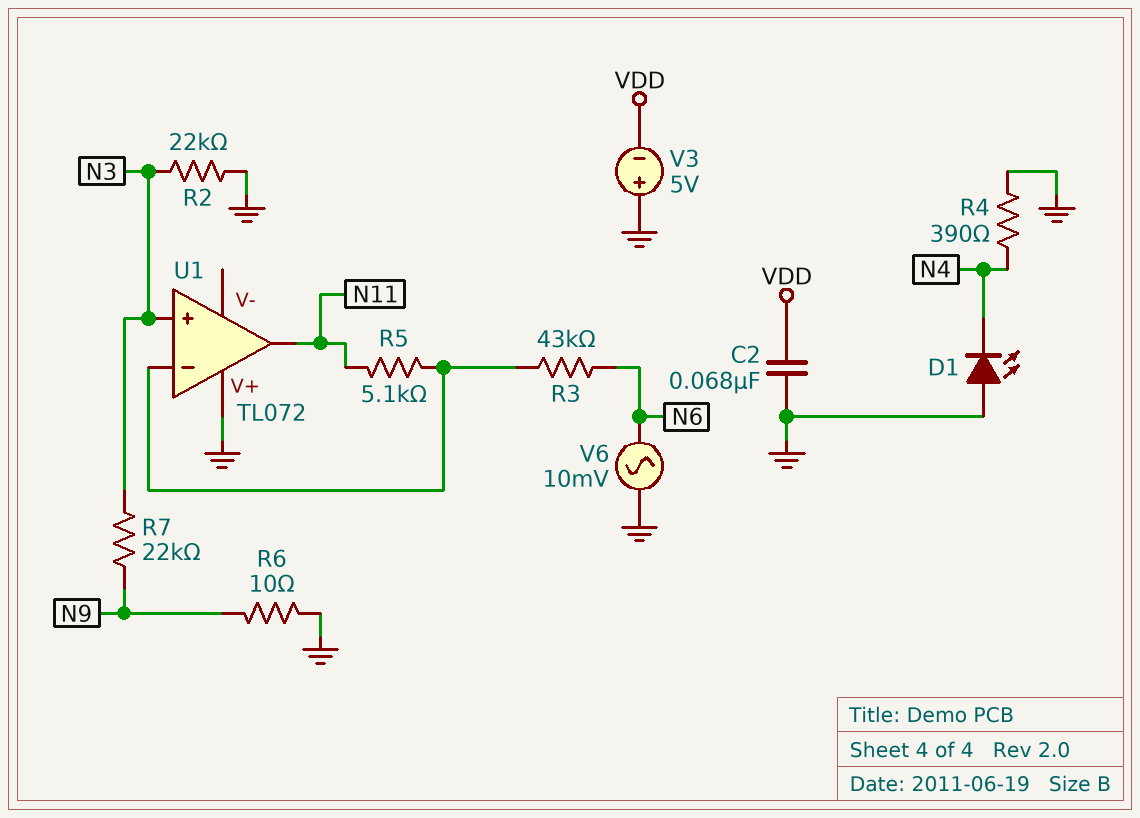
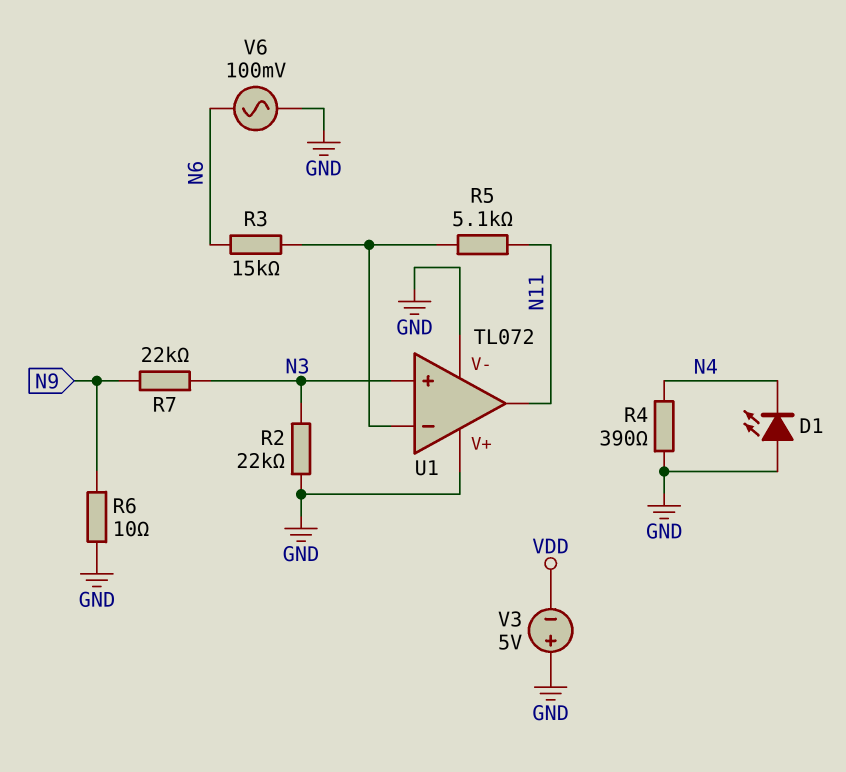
C2: 68nF (GND, VDD) -> none
R3: 43k (N6, U1/in-) -> 15k (N6, U1/in-)
U1 pin V-: none -> GND
V6: AC 10mV (GND, N6) -> AC 100mV (GND, N6)

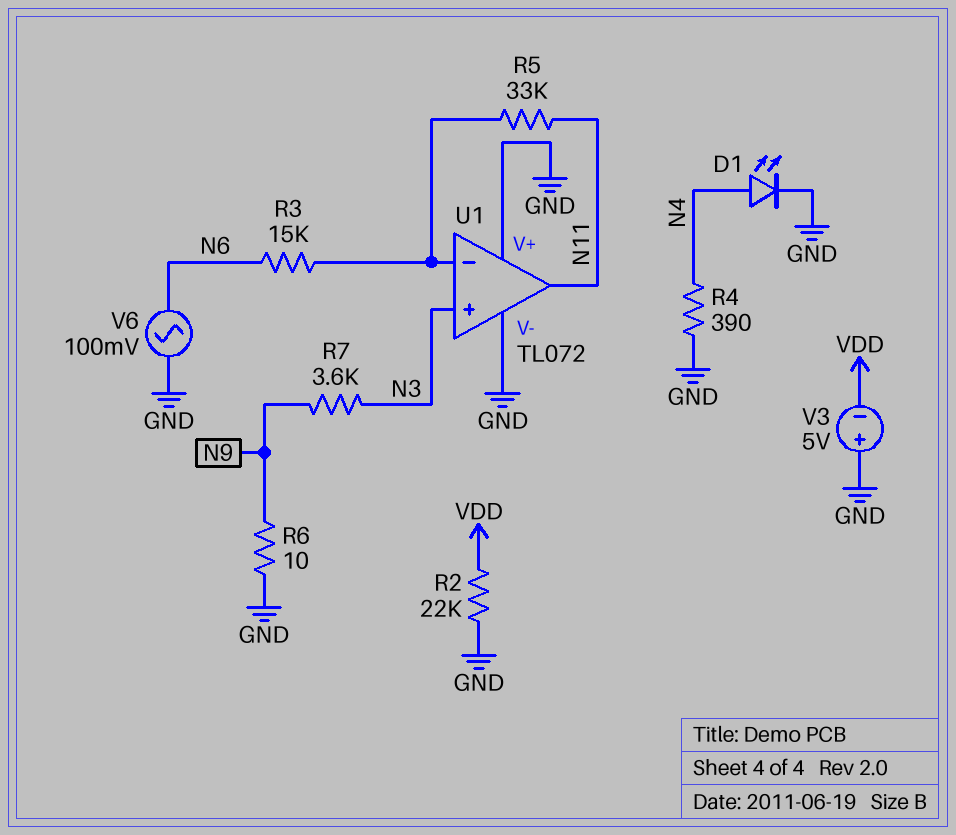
D1: LED (A GND, K N4) -> LED (A N4, K GND)
R2: 22k (GND, N3) -> 22k (GND, VDD)
R5: 5.1k (N11, U1/in-) -> 33k (N11, U1/in-)
R7: 22k (N3, N9) -> 3.6k (N3, N9)

